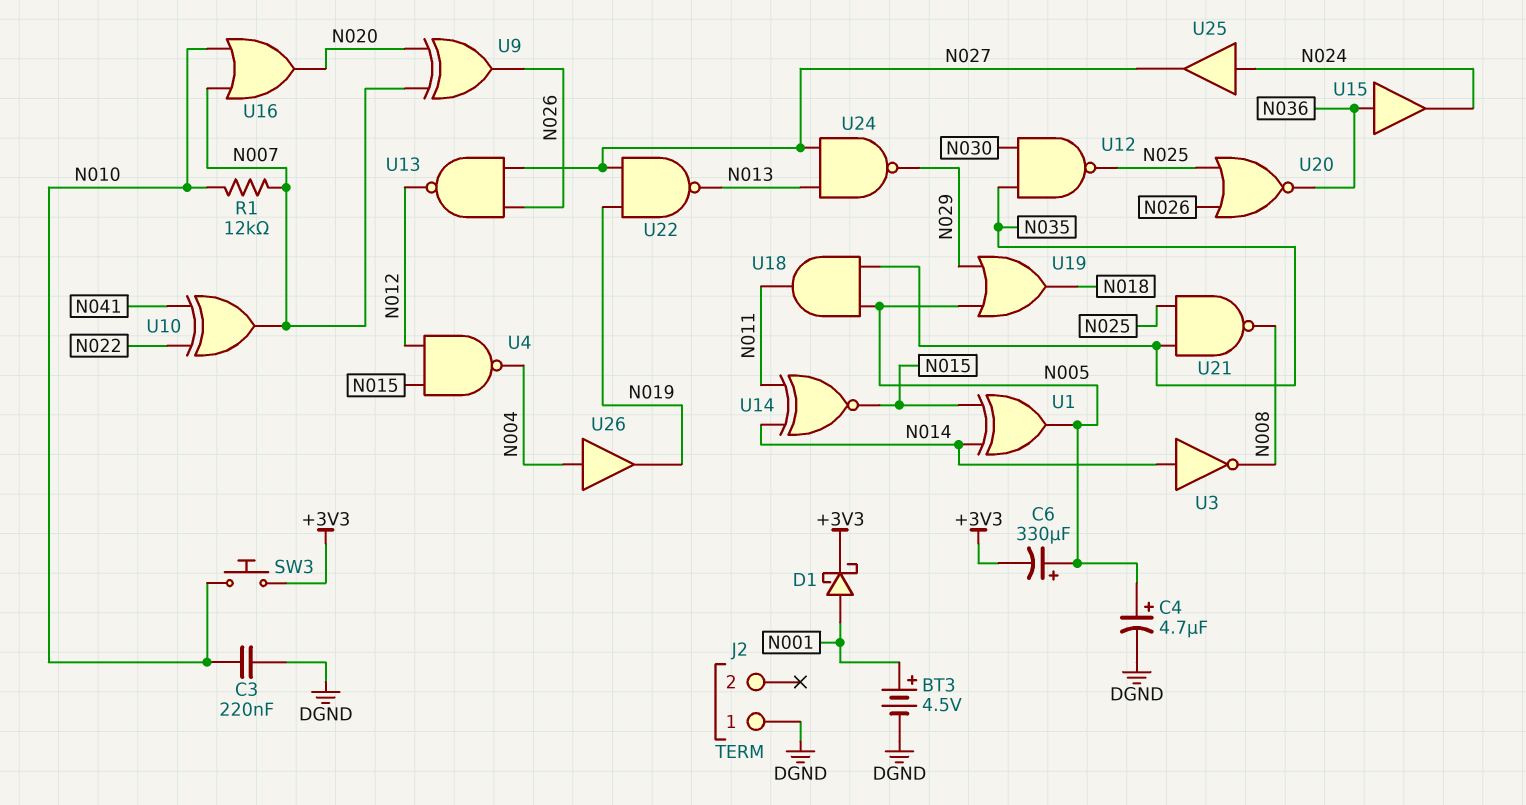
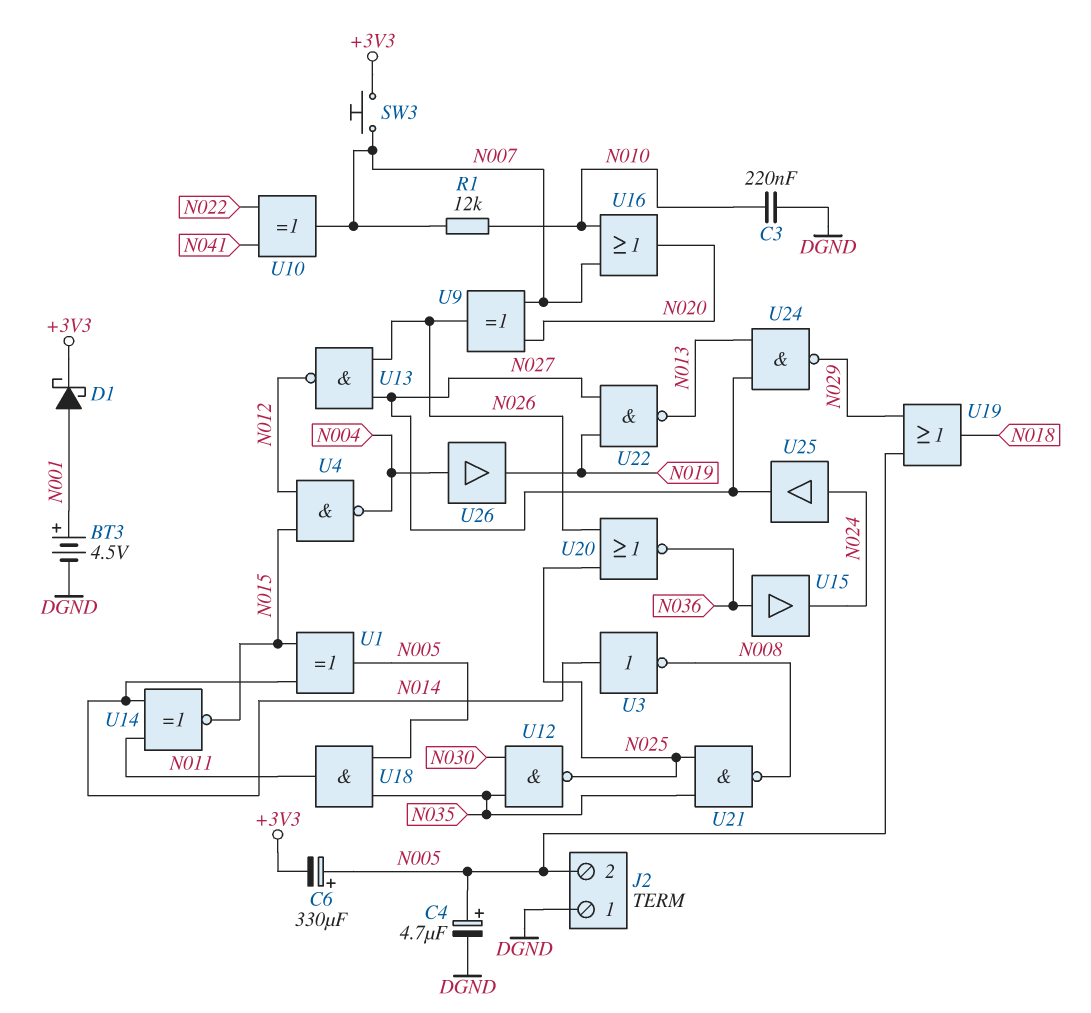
J2 pin 2: none -> N005
SW3: button (+3V3, N010) -> button (+3V3, N007)

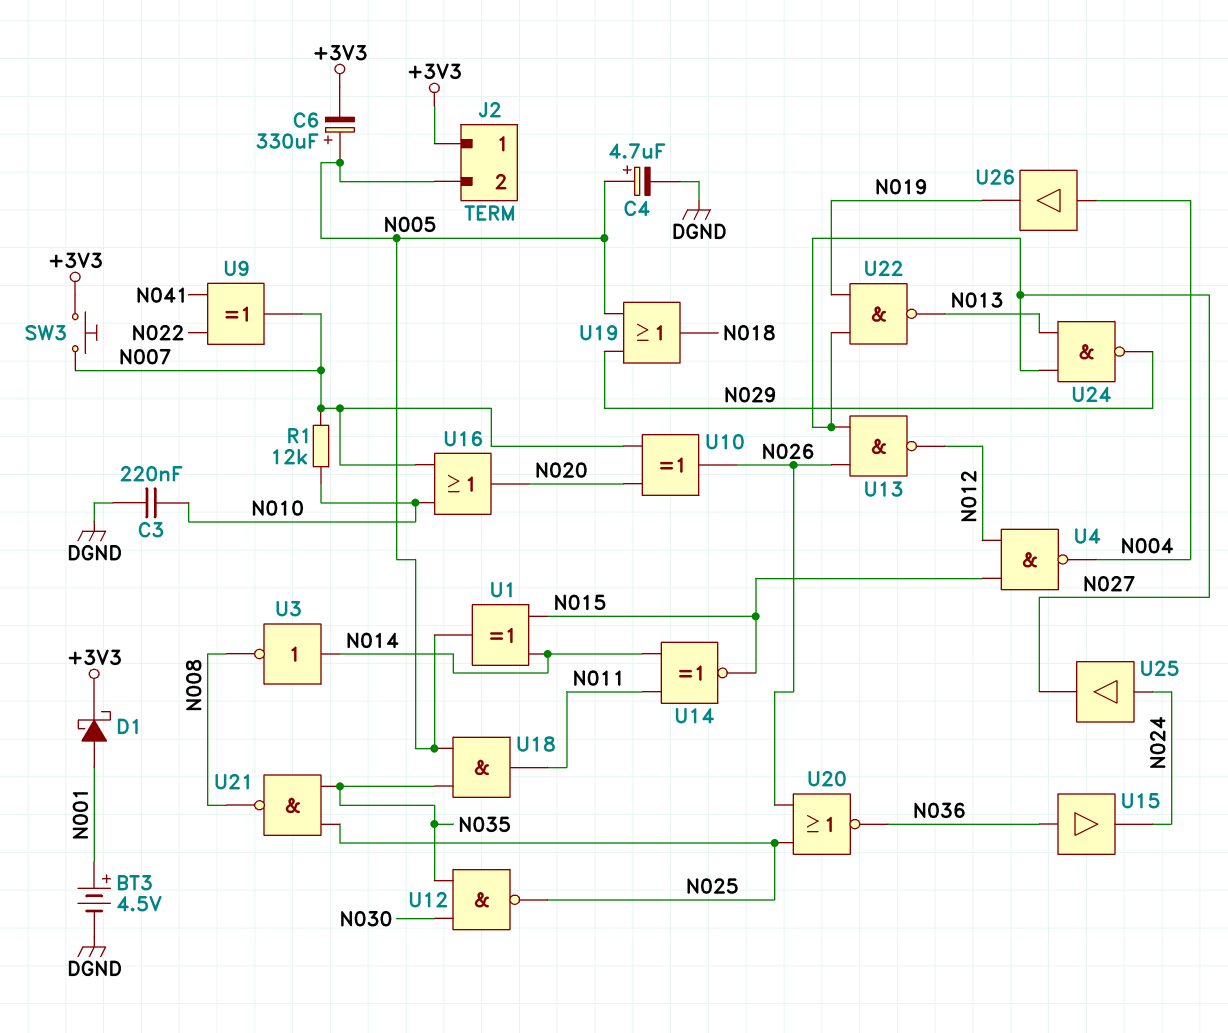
J2 pin 1: DGND -> +3V3
U9: XOR (in N007, in N020, out N026) -> XOR (in N022, in N041, out N007)
U10: XOR (in N022, in N041, out N007) -> XOR (in N007, in N020, out N026)

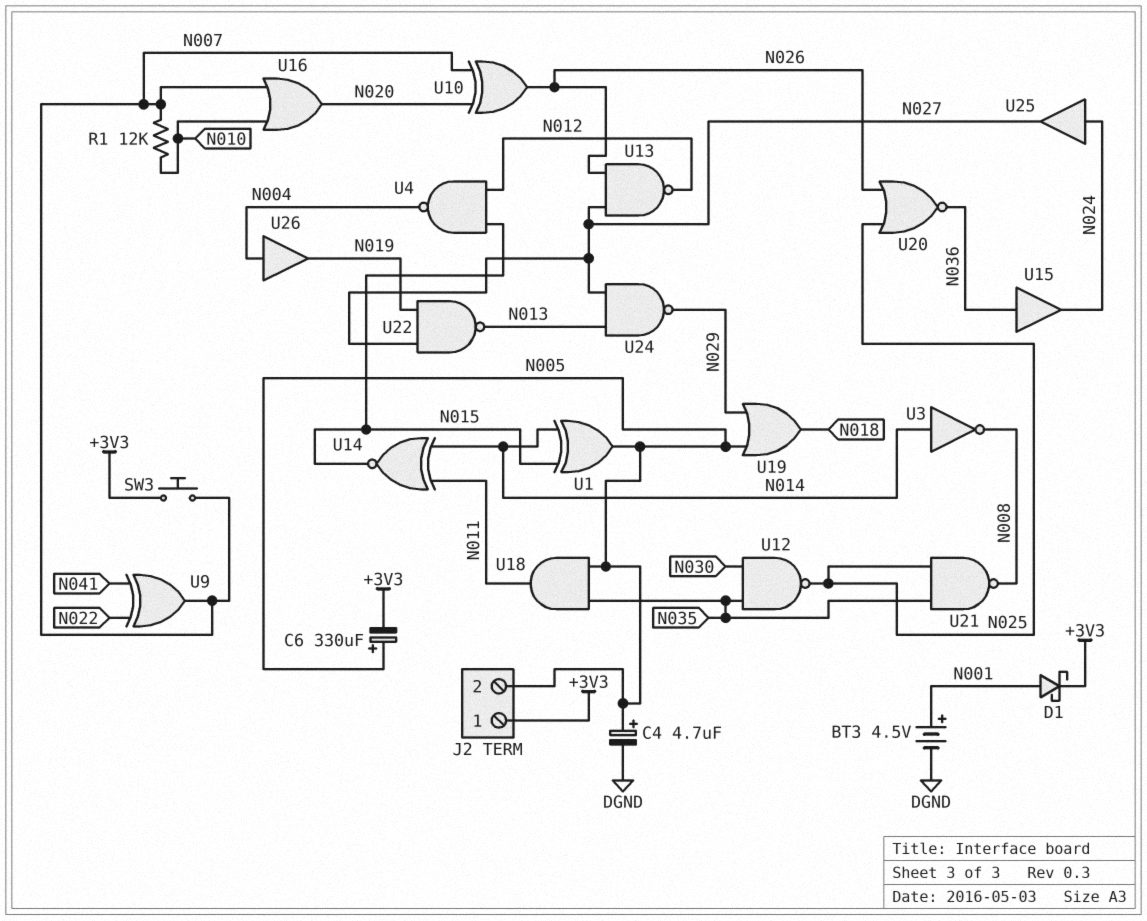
C3: 220nF (DGND, N010) -> none

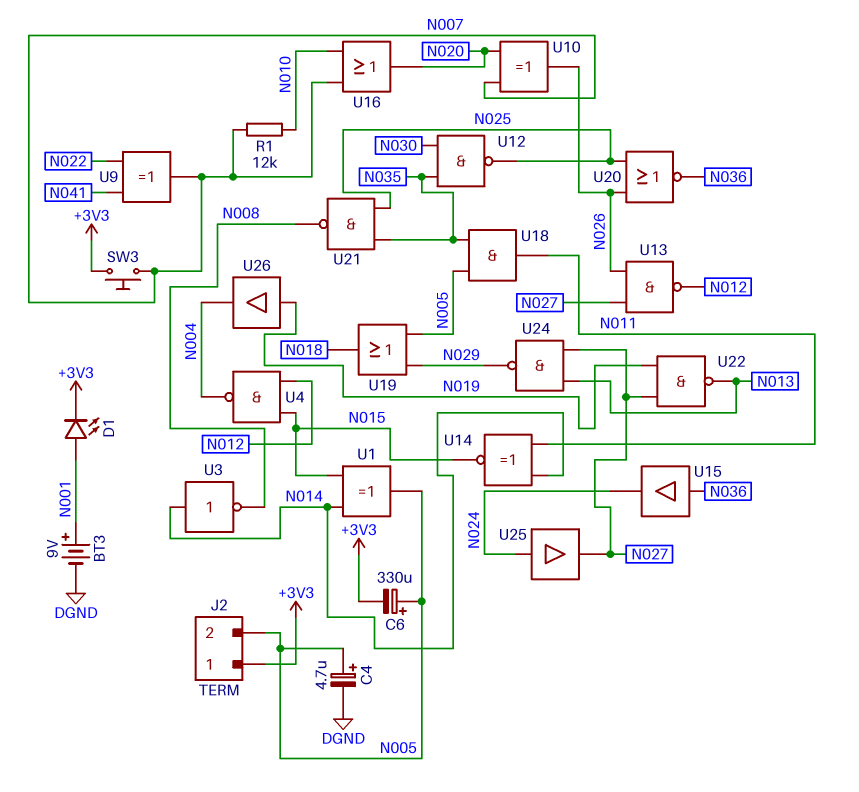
BT3: 4.5V (plus N001, minus DGND) -> 9V (plus N001, minus DGND)
D1: schottky (A N001, K +3V3) -> LED (A N001, K +3V3)
U26: buffer (in N004, out N019) -> buffer (in N019, out N004)

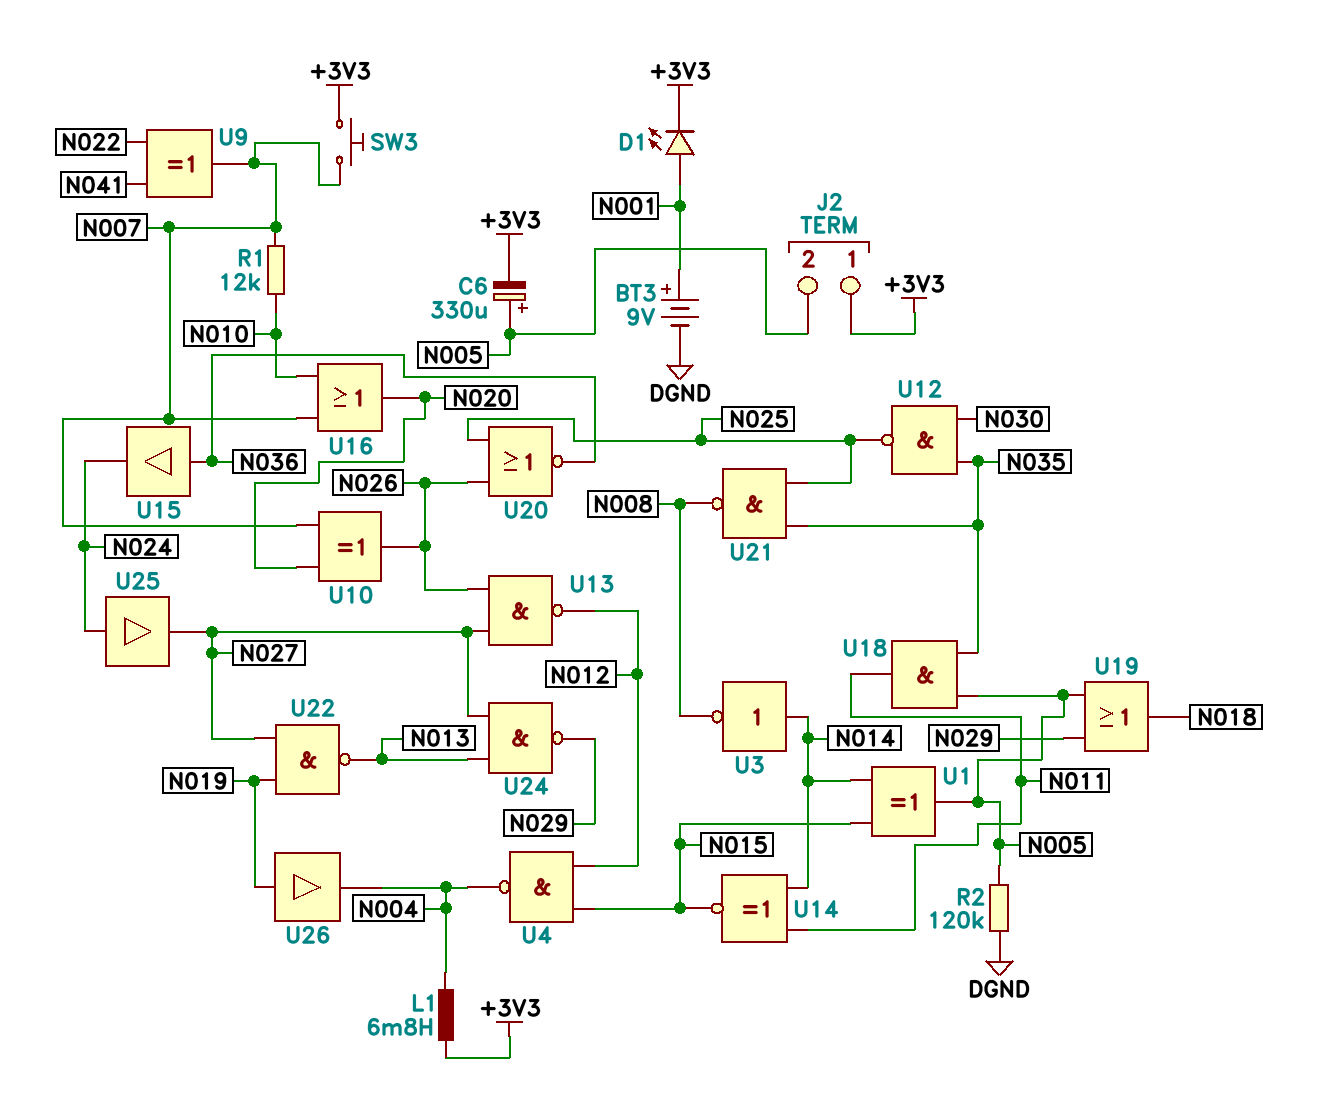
C4: 4.7uF (plus N005, minus DGND) -> none
L1: none -> 6.8mH (+3V3, N004)
R2: none -> 120k (DGND, N005)

